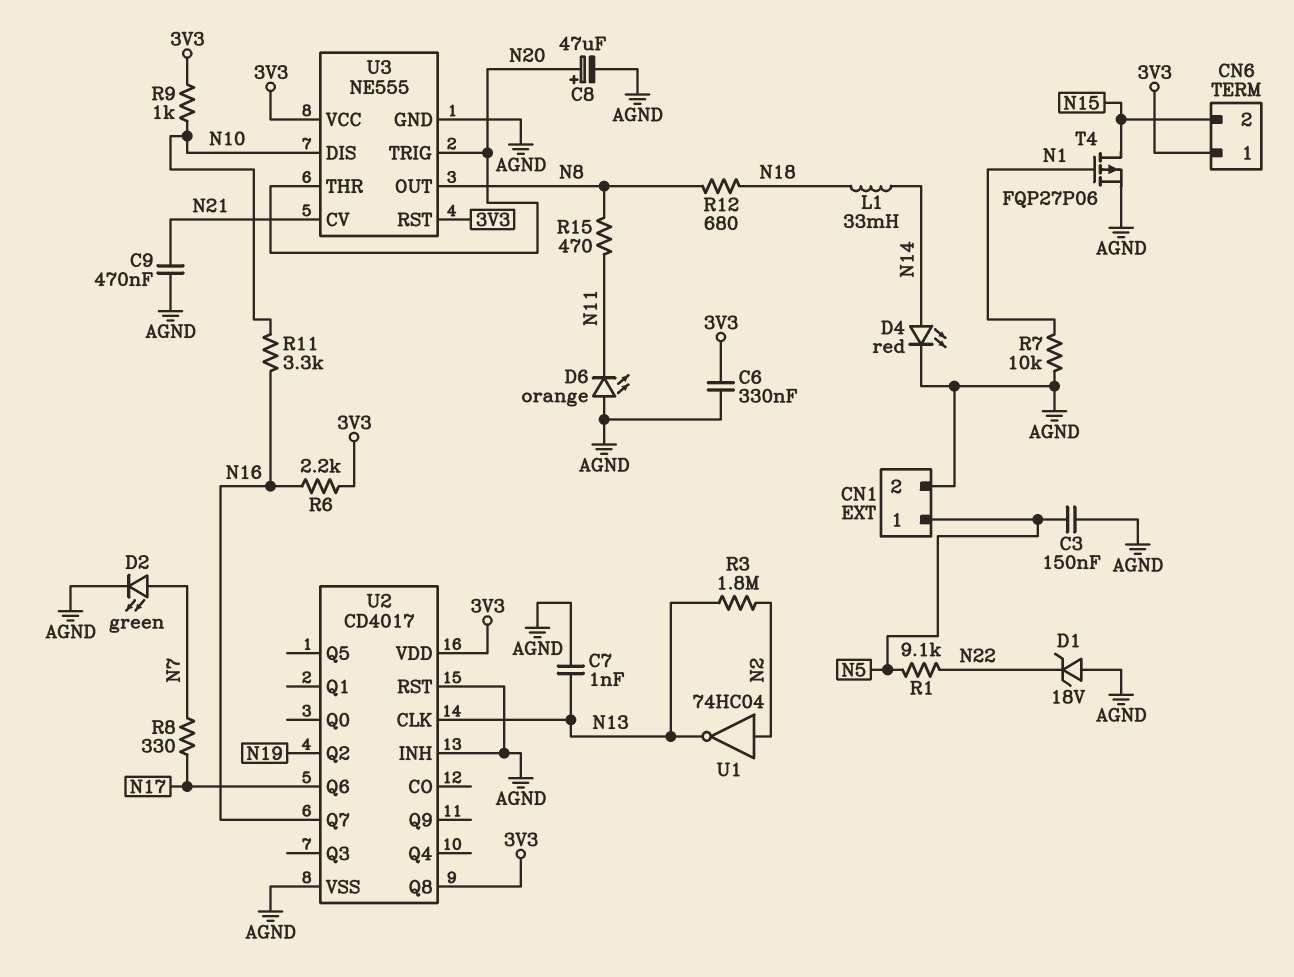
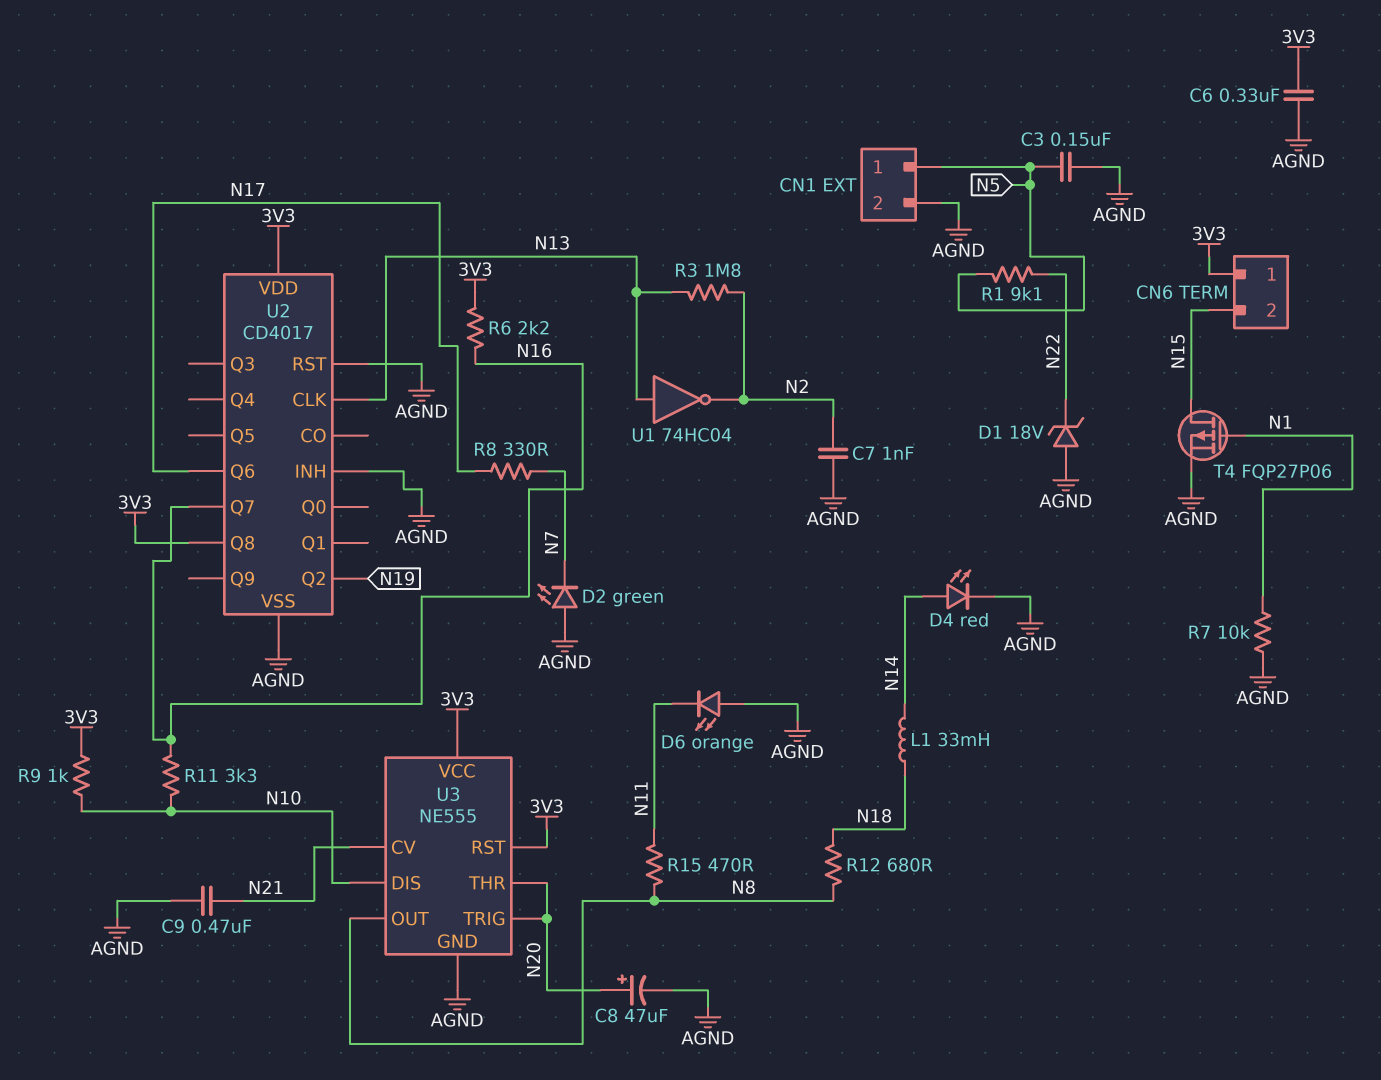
C7: 1nF (AGND, N13) -> 1nF (AGND, N2)
D2: LED green (A N7, K AGND) -> LED green (A AGND, K N7)
U1: NOT 74HC04 (in N2, out N13) -> NOT 74HC04 (in N13, out N2)

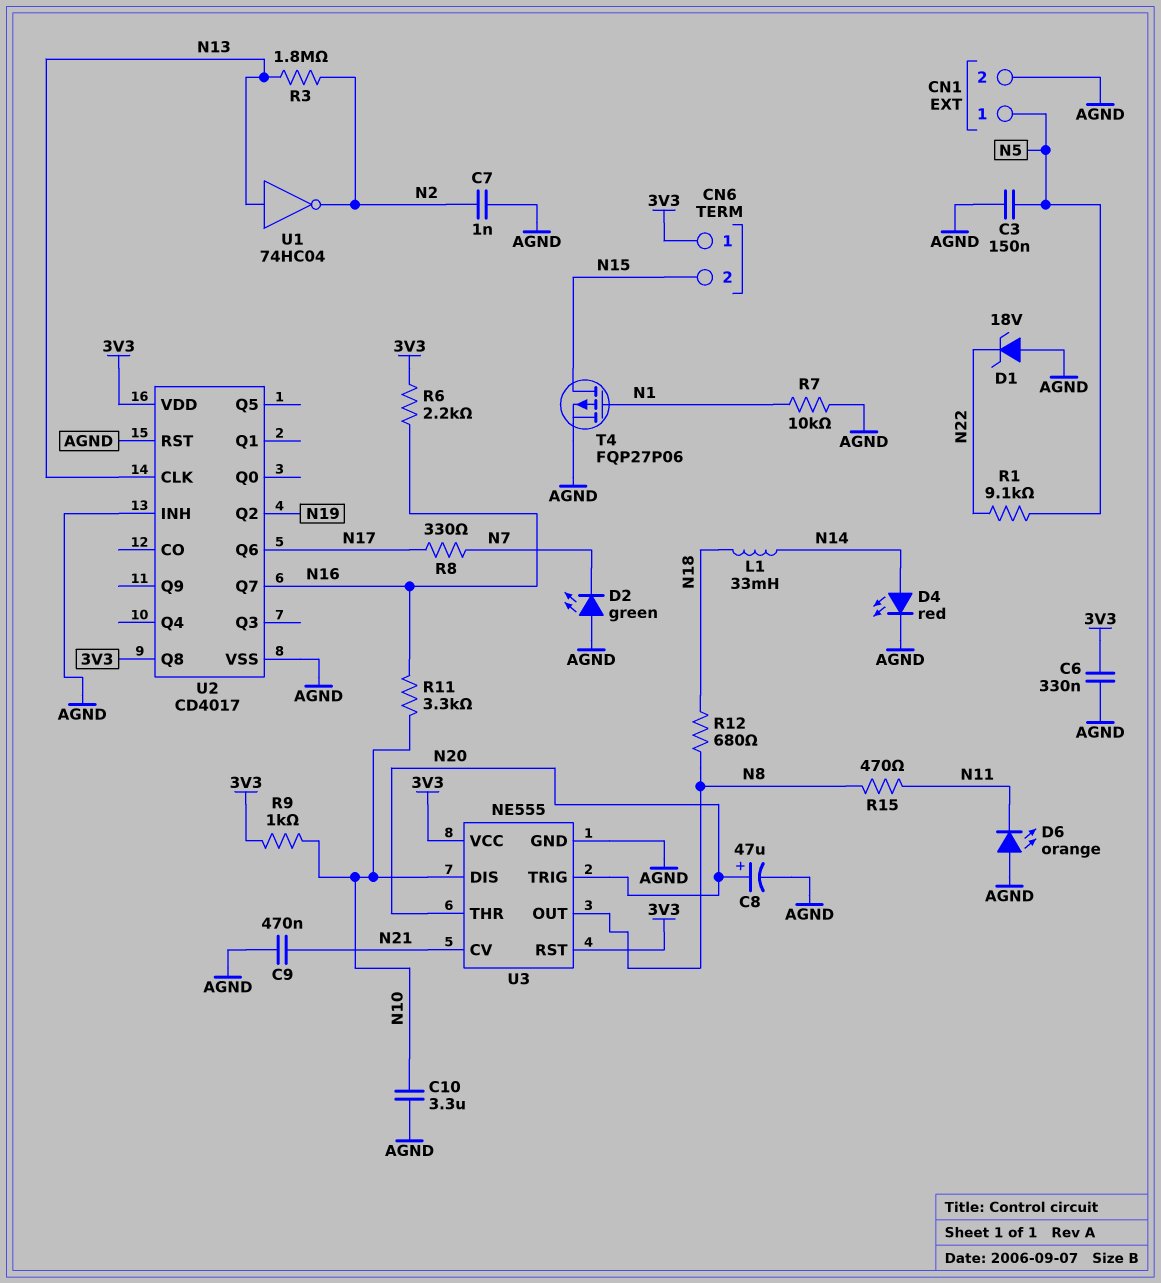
C10: none -> 3.3uF (AGND, N10)

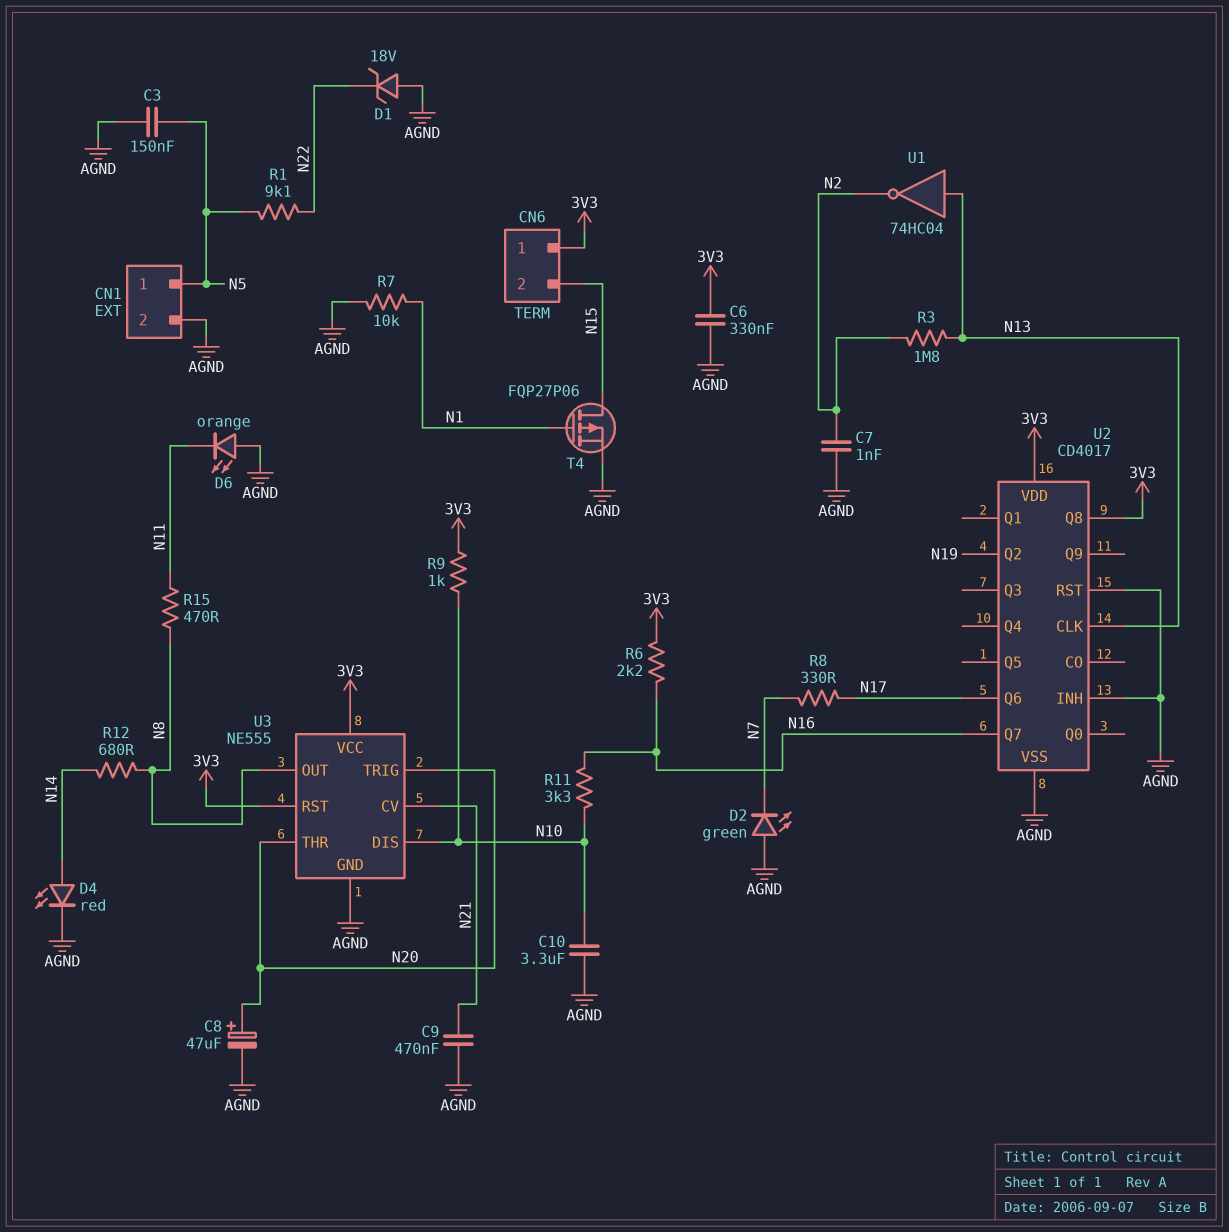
L1: 33mH (N14, N18) -> none
R12: 680 (N8, N18) -> 680 (N8, N14)

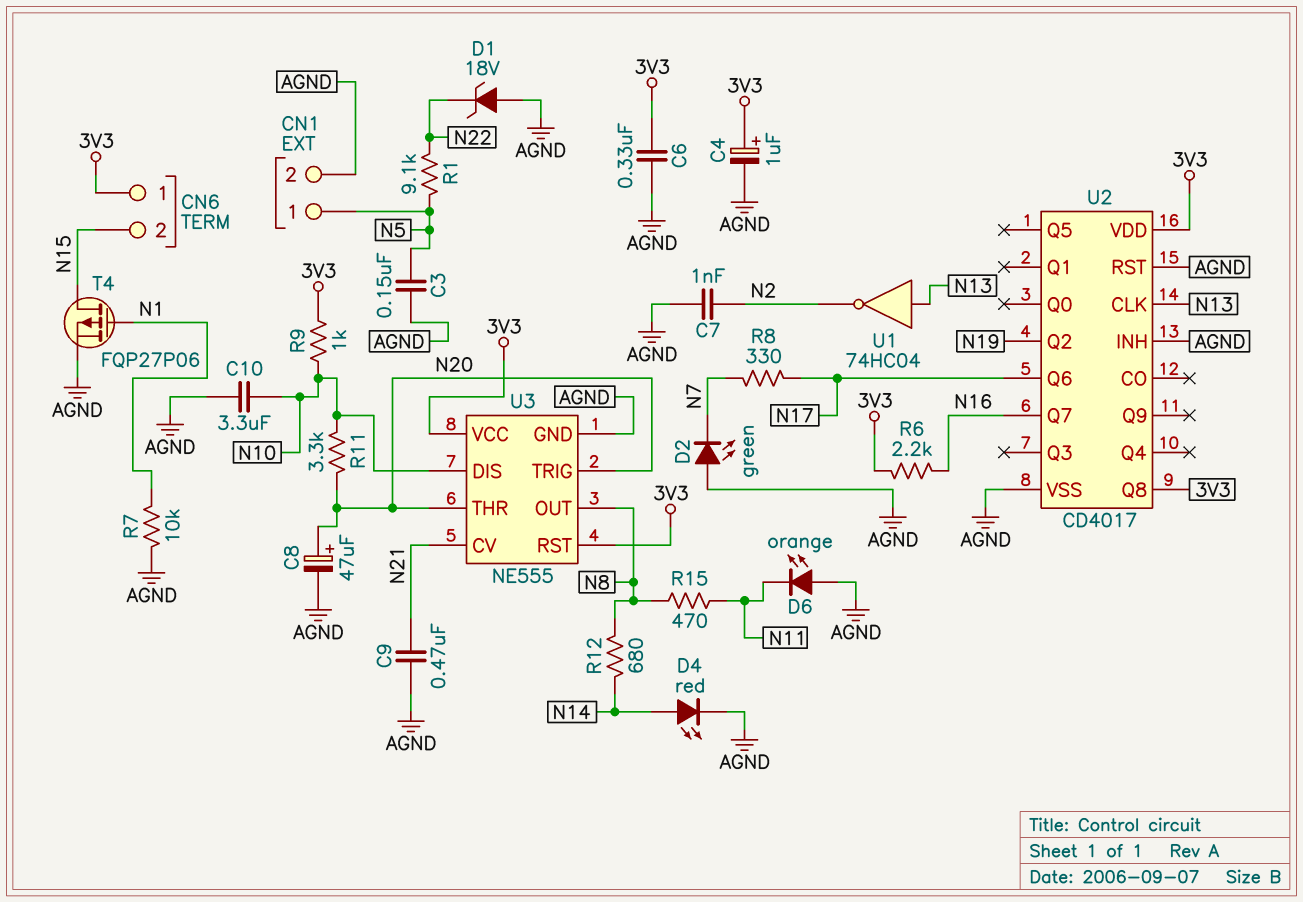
C4: none -> 1uF (plus 3V3, minus AGND)
R3: 1.8M (N2, N13) -> none
R11: 3.3k (N10, N16) -> 3.3k (N10, N20)

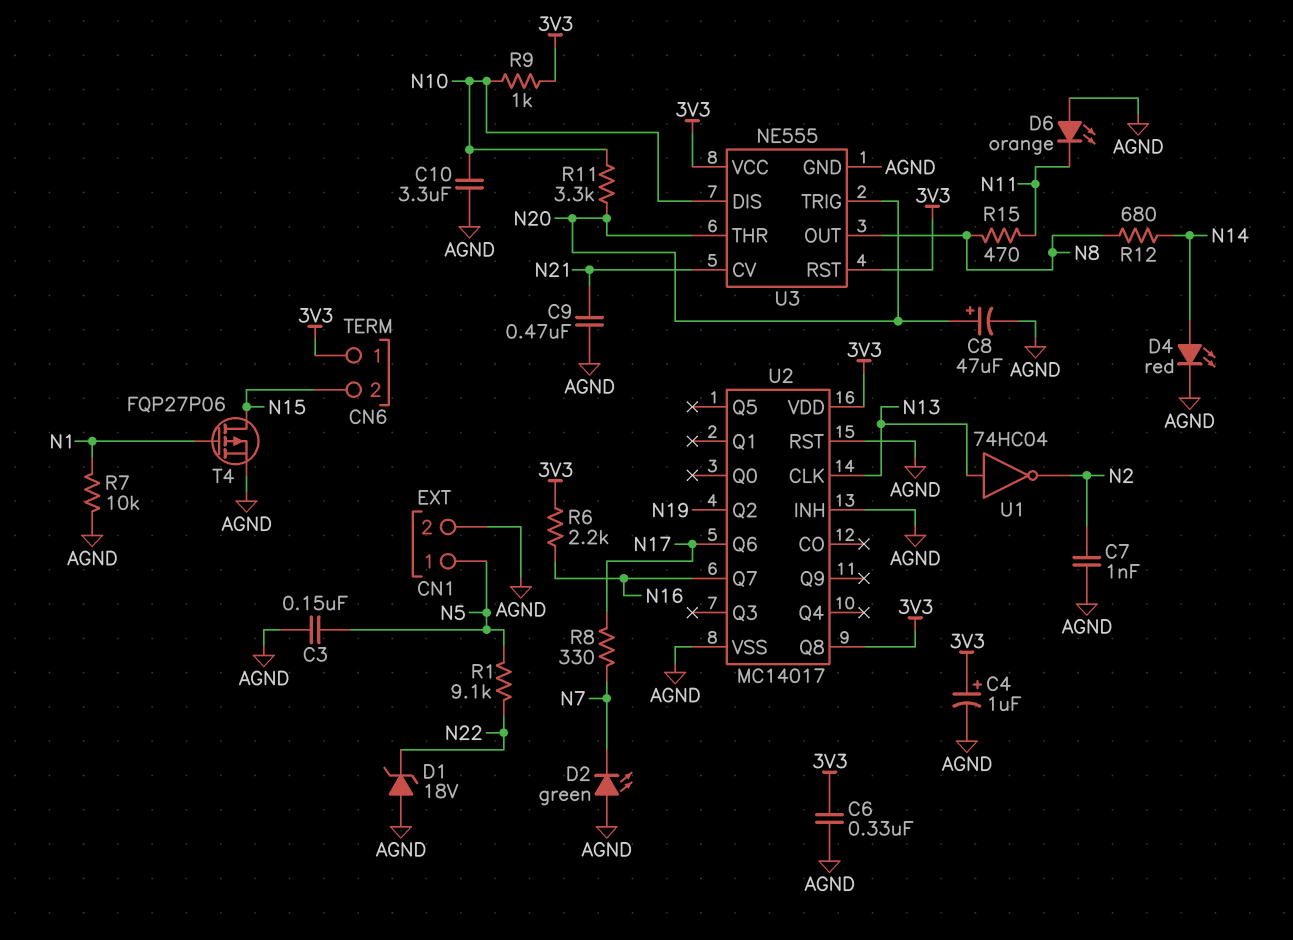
U2: CD4017 -> MC14017

